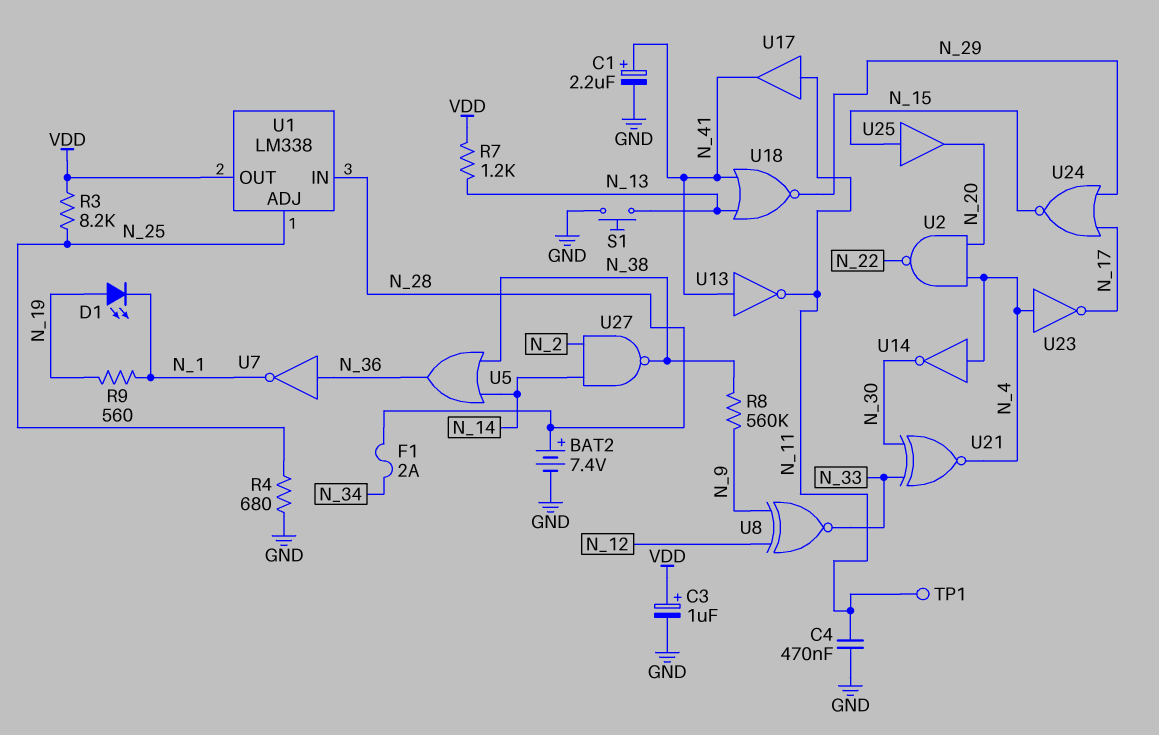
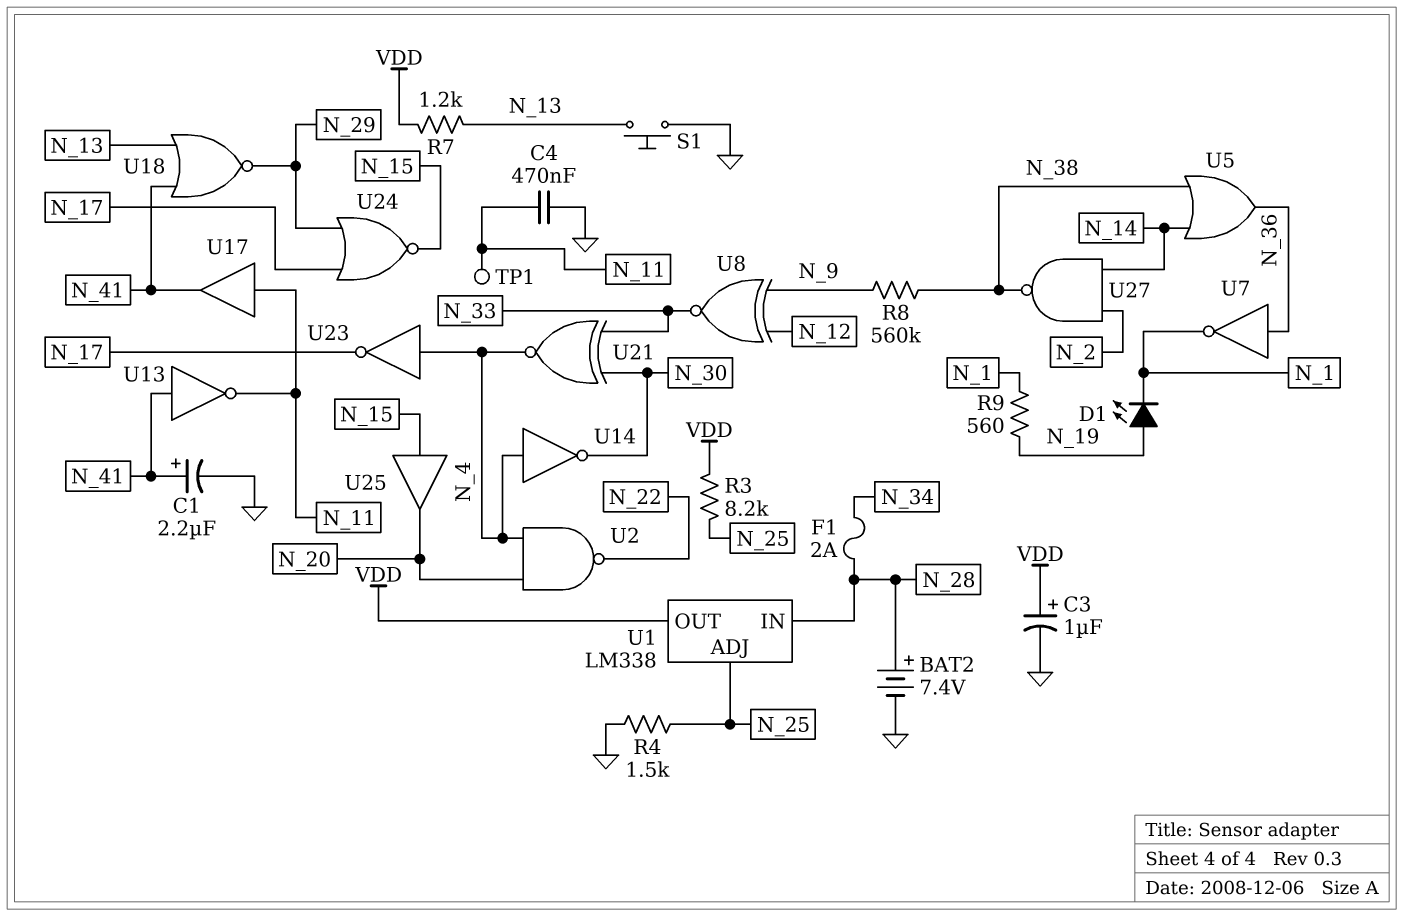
R4: 680 (GND, N_25) -> 1.5k (GND, N_25)

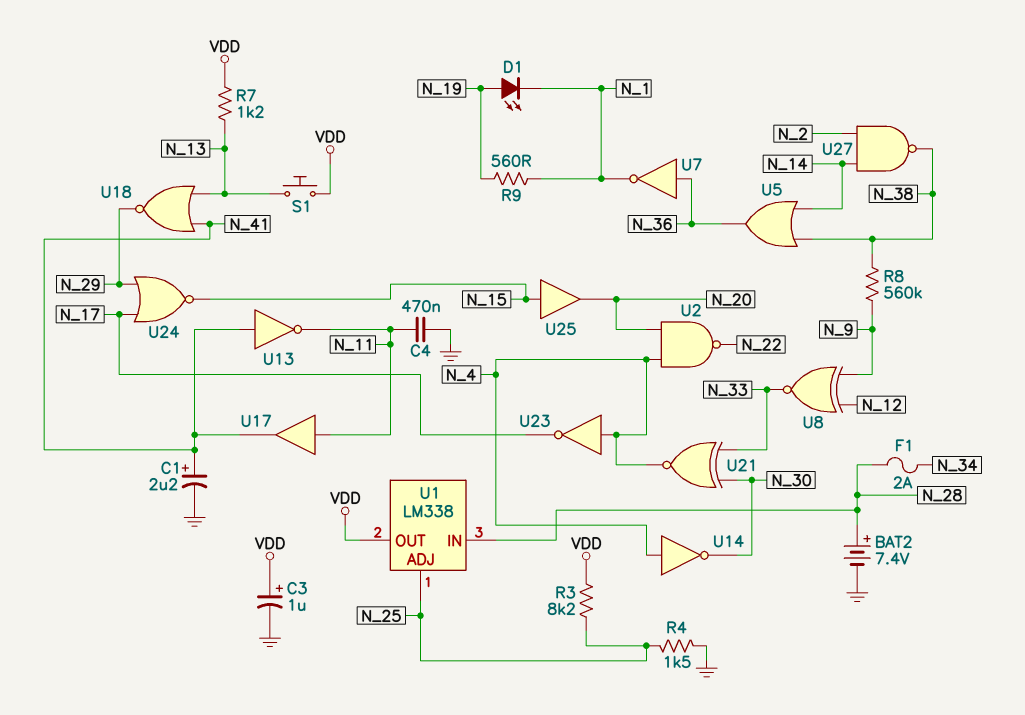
S1: button (GND, N_13) -> button (N_13, VDD)
TP1: test point (N_11) -> none

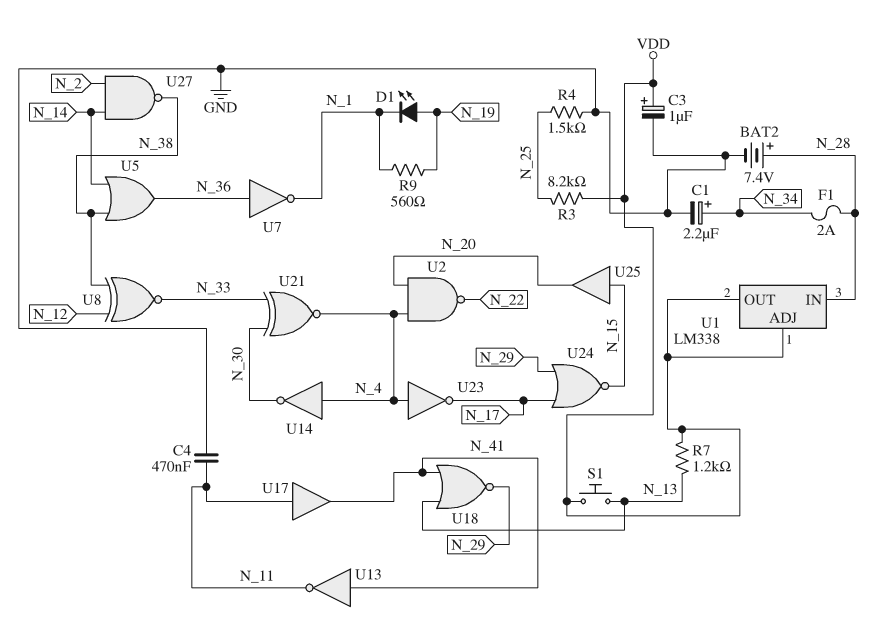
C1: 2.2uF (plus N_41, minus GND) -> 2.2uF (plus N_34, minus GND)
R8: 560k (N_9, N_38) -> none
U1 pin ADJ: N_25 -> VDD
U8: XNOR (in N_9, in N_12, out N_33) -> XNOR (in N_12, in N_38, out N_33)

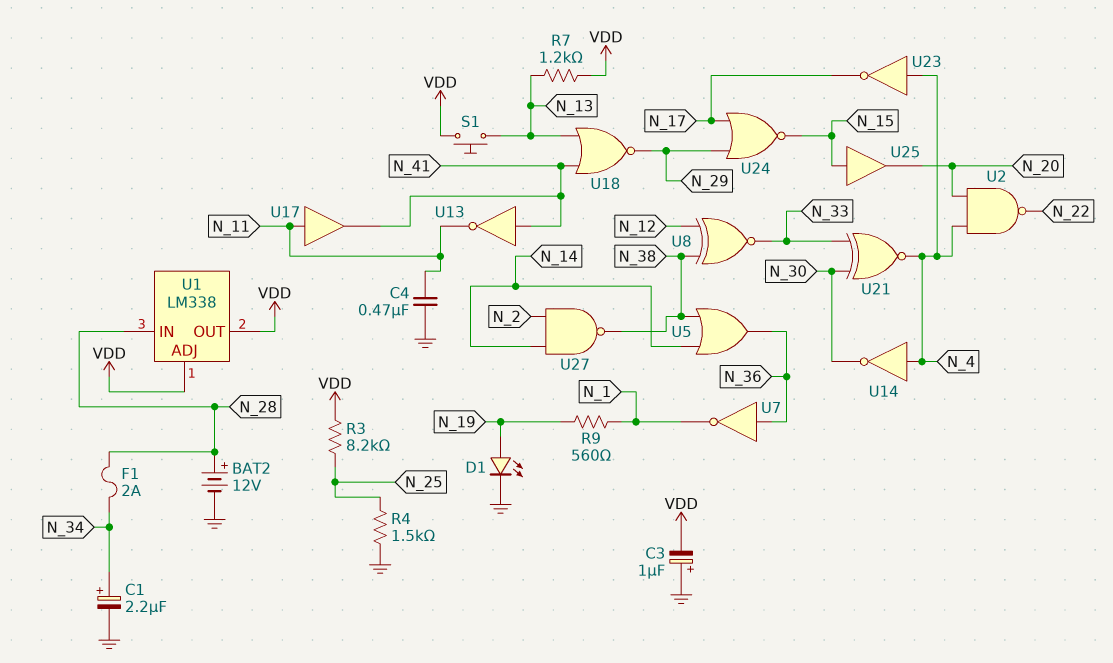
BAT2: 7.4V (plus N_28, minus GND) -> 12V (plus N_28, minus GND)
C3: 1uF (plus VDD, minus GND) -> 1uF (plus GND, minus VDD)
D1: LED (A N_19, K N_1) -> LED (A N_19, K GND)

